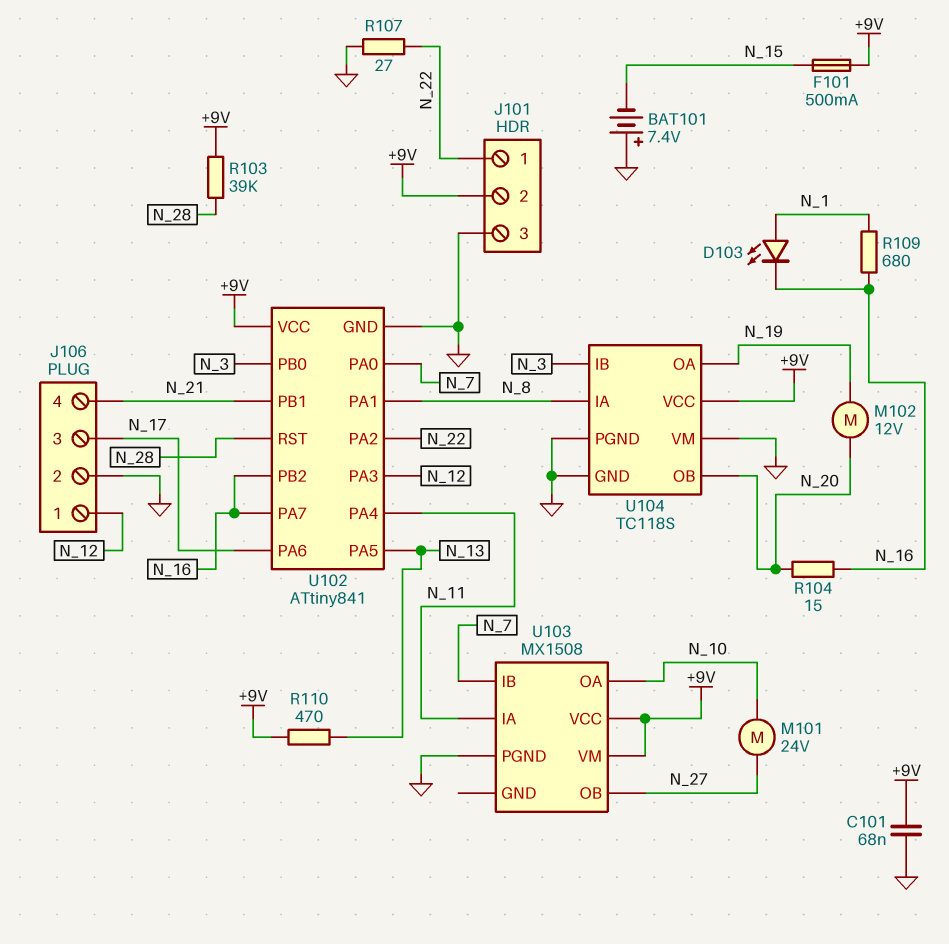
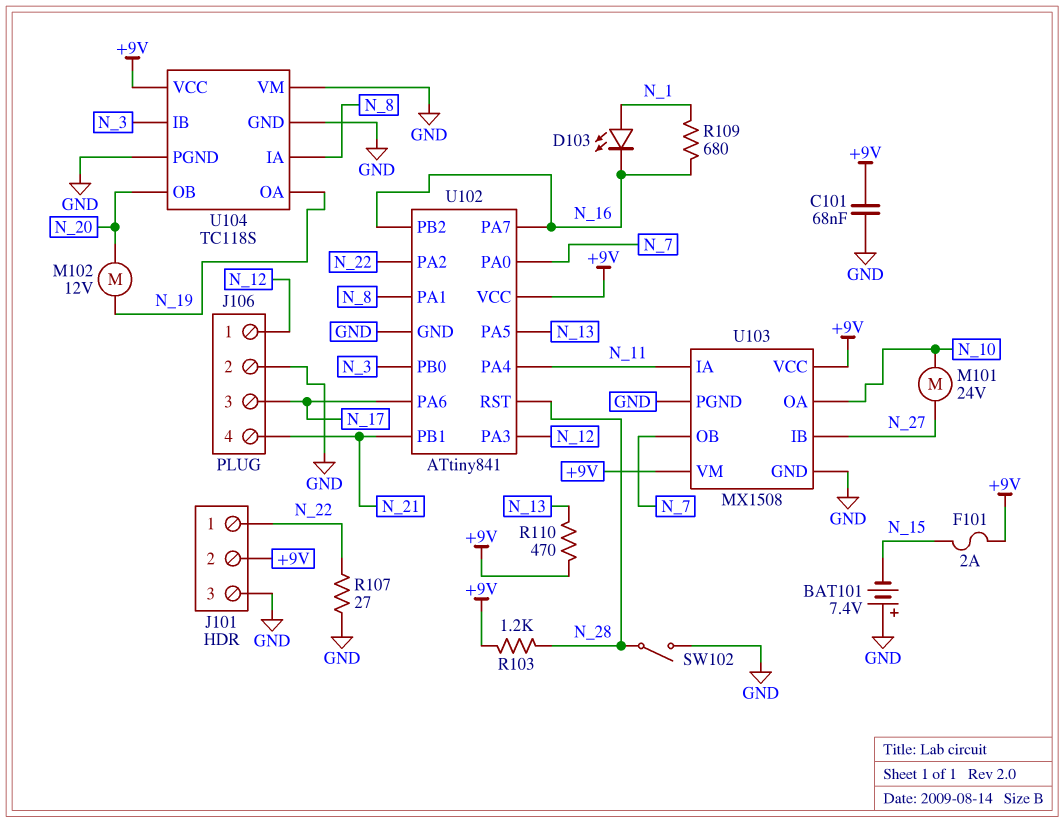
F101: 500mA (+9V, N_15) -> 2A (+9V, N_15)
R103: 39k (+9V, N_28) -> 1.2k (+9V, N_28)
R104: 15 (N_16, N_20) -> none
SW102: none -> switch (GND, N_28)
U103 pin GND: none -> GND
U103 pin IB: N_7 -> N_27
U103 pin OB: N_27 -> N_7

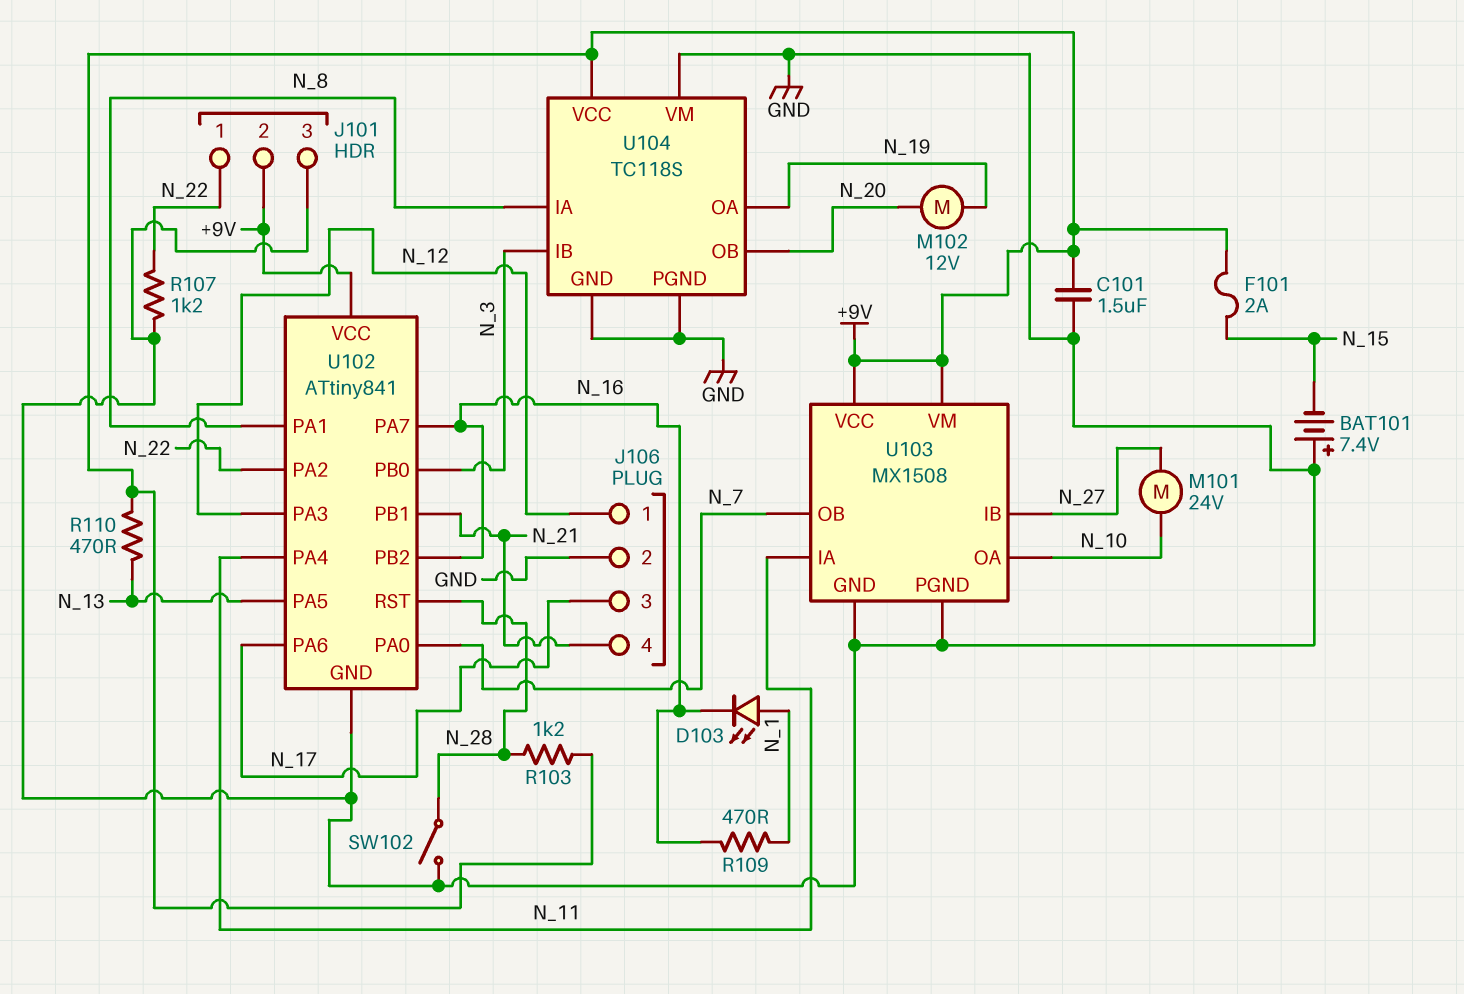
C101: 68nF (+9V, GND) -> 1.5uF (+9V, GND)
R107: 27 (GND, N_22) -> 1.2k (GND, N_22)
R109: 680 (N_1, N_16) -> 470 (N_1, N_16)

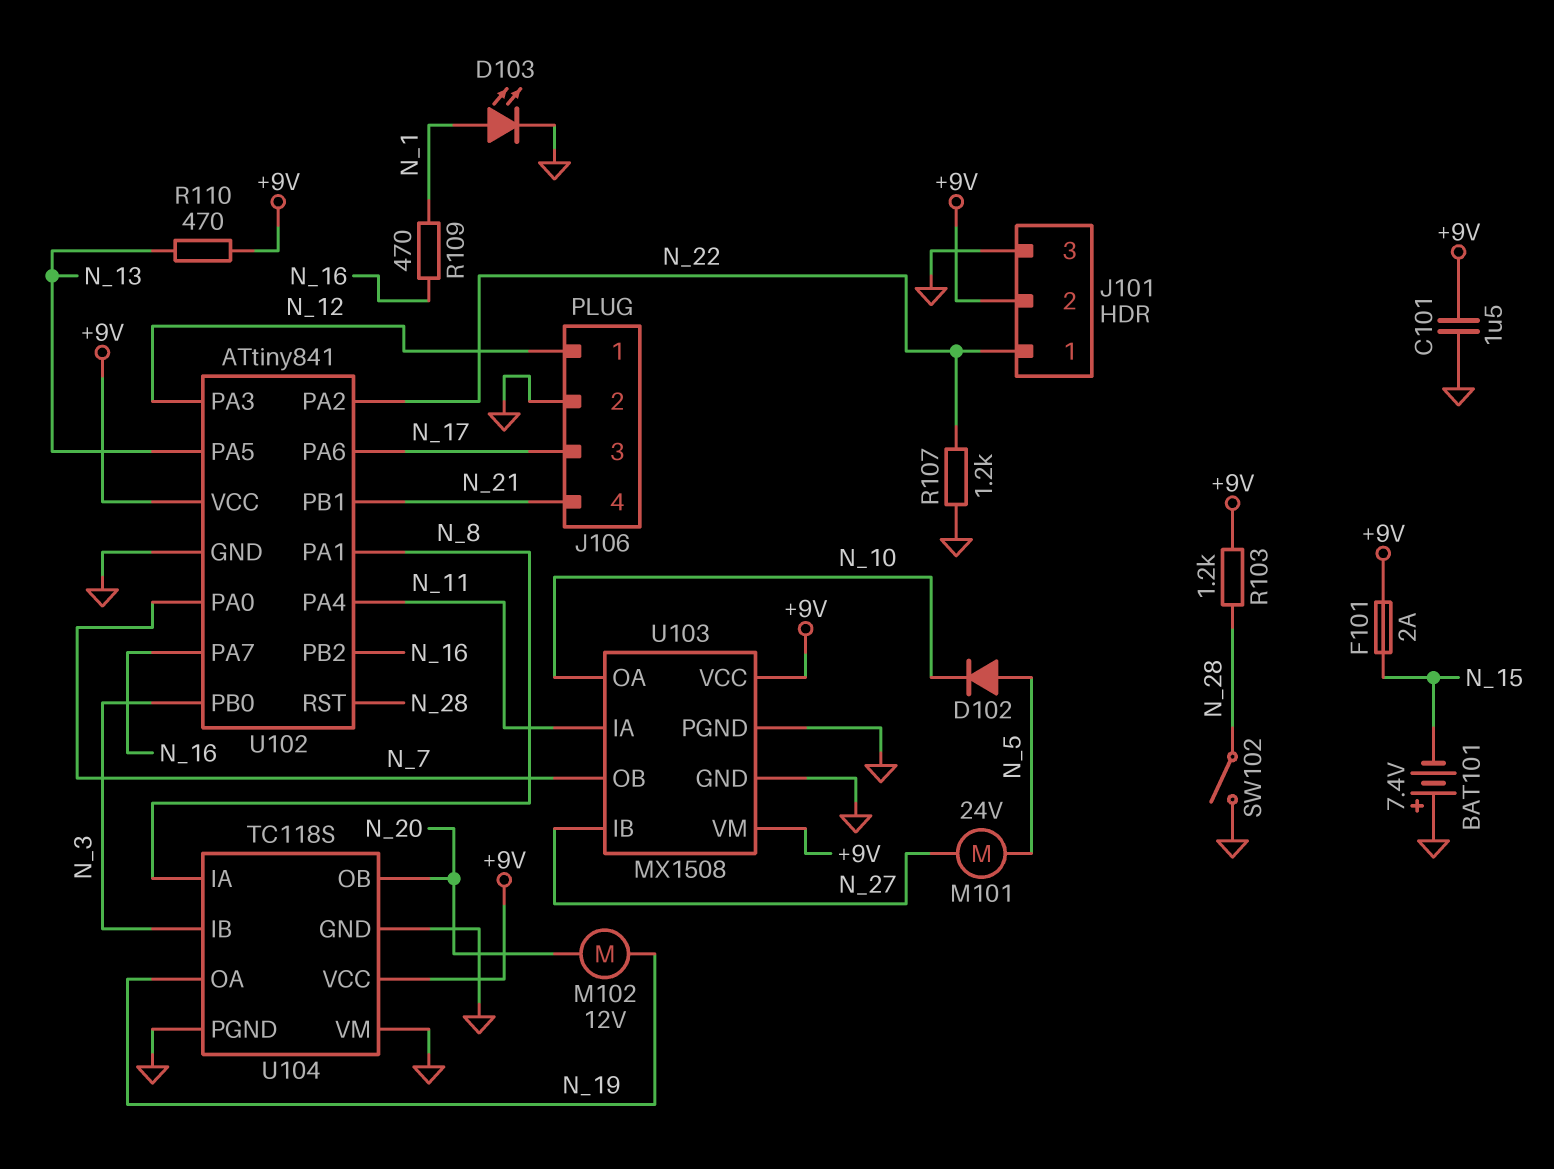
D102: none -> diode (A N_5, K N_10)
D103: LED (A N_1, K N_16) -> LED (A N_1, K GND)
M101: motor 24V (N_10, N_27) -> motor 24V (N_5, N_27)

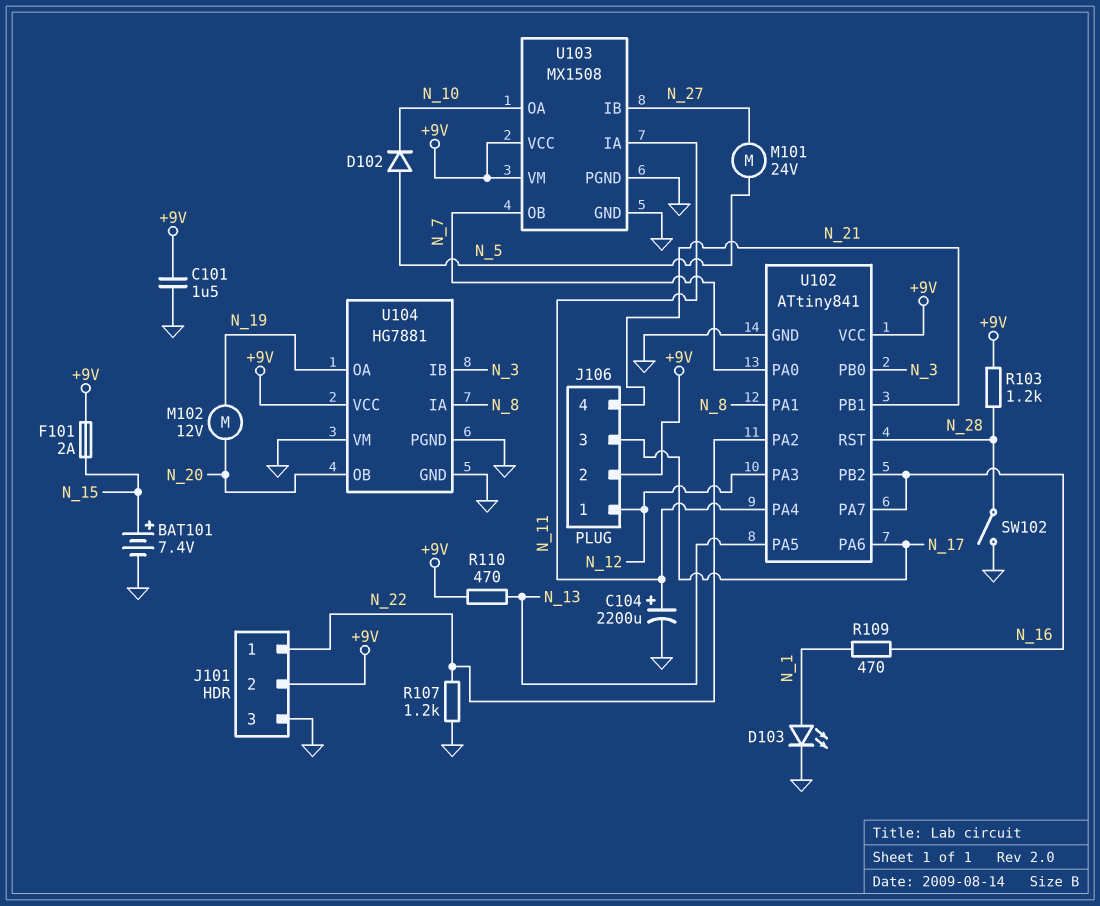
BAT101: 7.4V (plus GND, minus N_15) -> 7.4V (plus N_15, minus GND)
C104: none -> 2200uF (plus N_11, minus GND)
J106 pin 2: GND -> +9V
U104: TC118S -> HG7881

